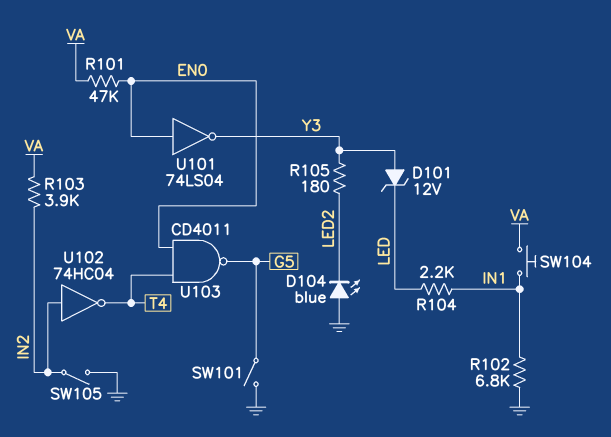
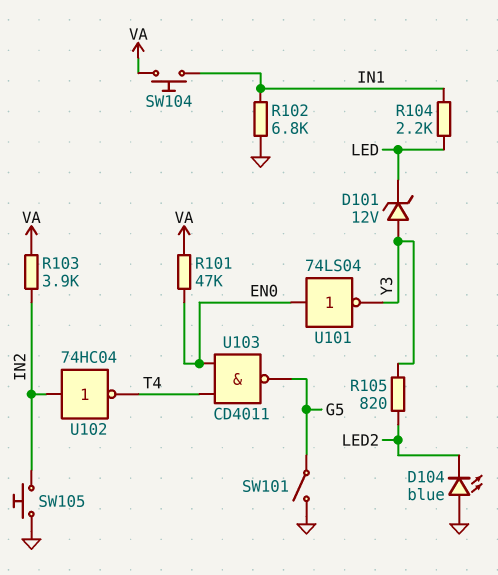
R105: 180 (LED2, Y3) -> 820 (LED2, Y3)
SW105: switch (GND, IN2) -> button (GND, IN2)

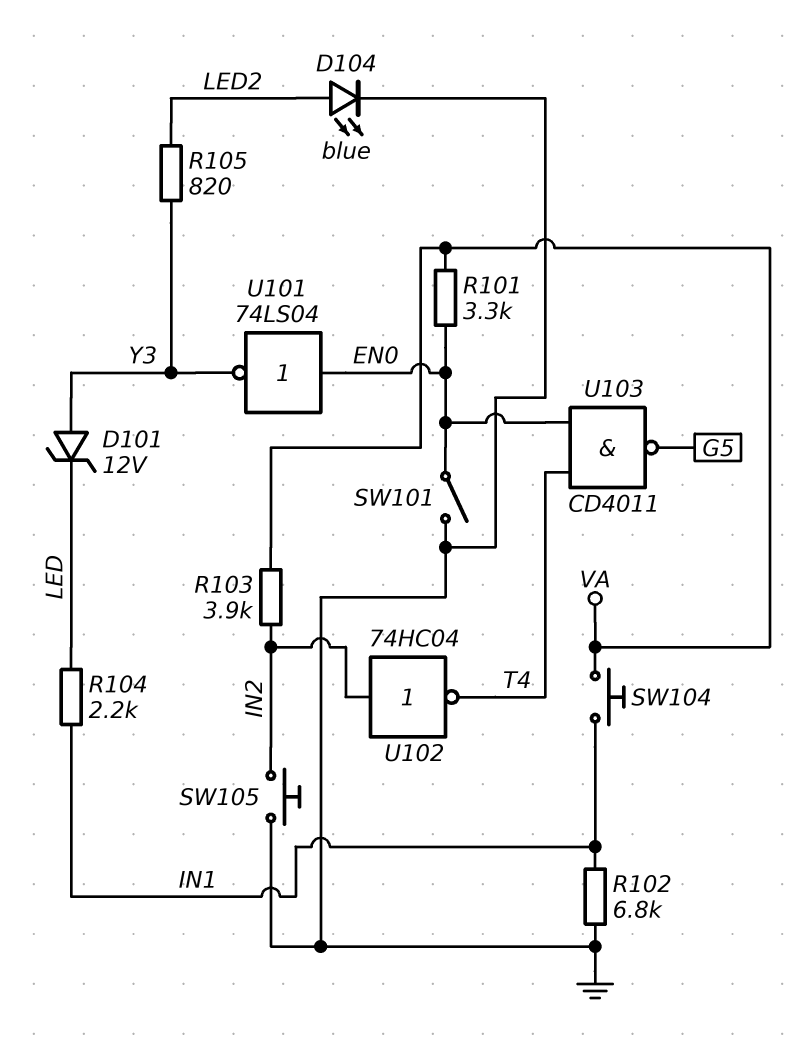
D104: LED blue (A GND, K LED2) -> LED blue (A LED2, K GND)
R101: 47k (EN0, VA) -> 3.3k (EN0, VA)
SW101: switch (G5, GND) -> switch (EN0, GND)

